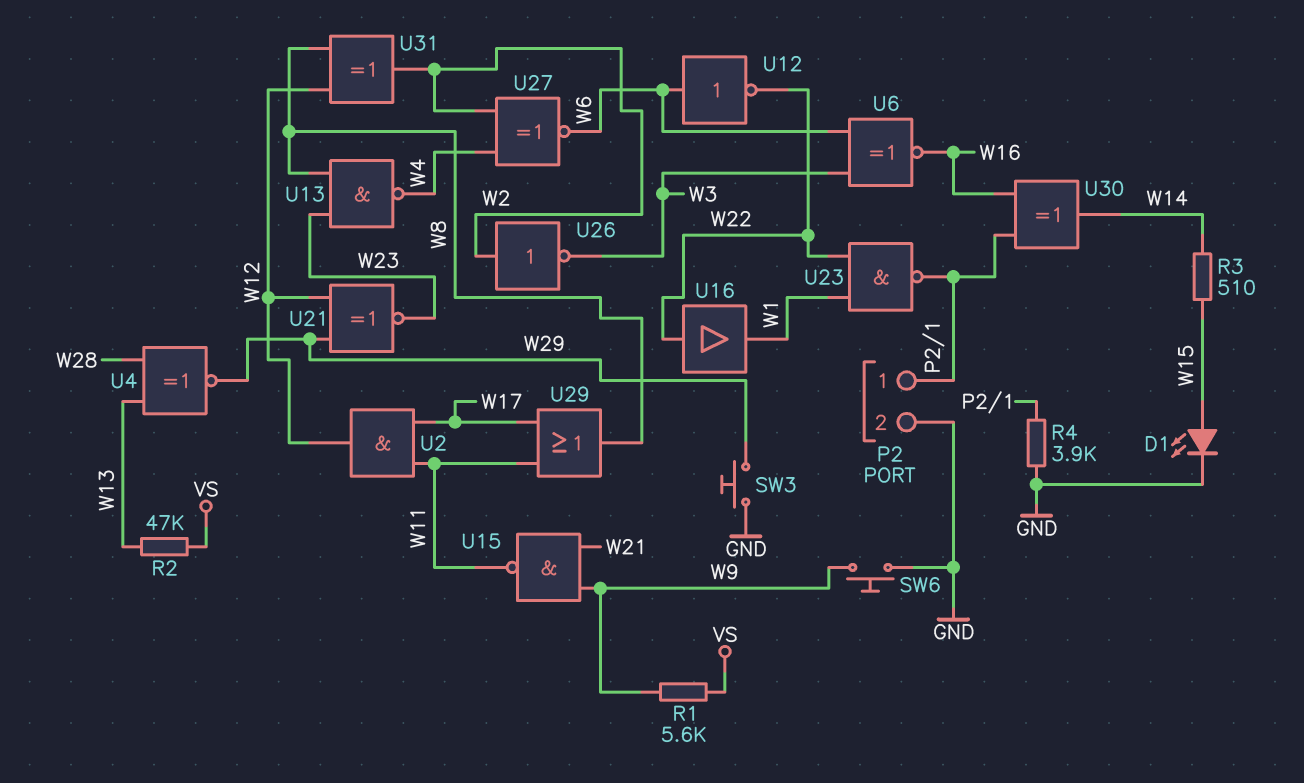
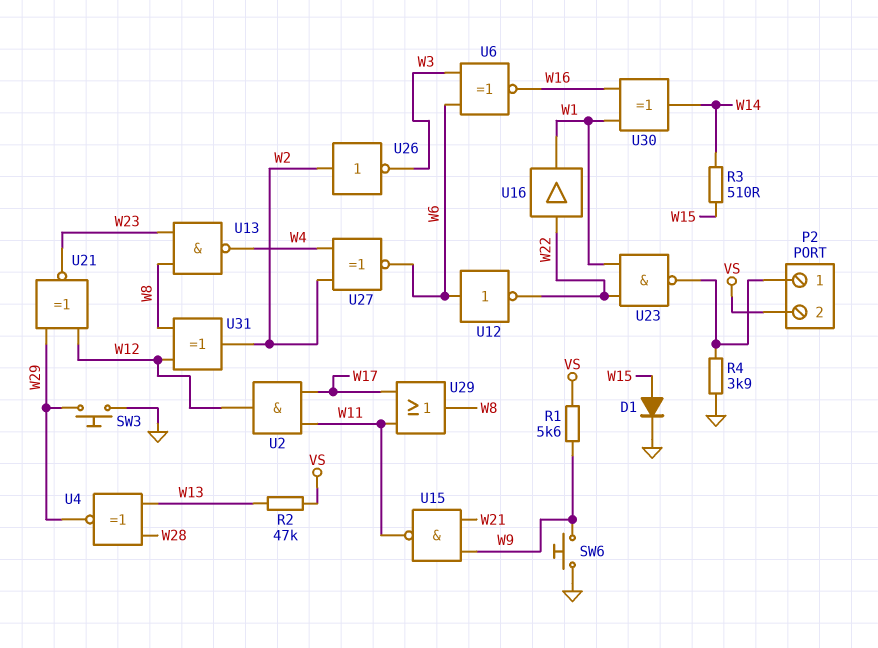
D1: LED (A W15, K GND) -> diode (A W15, K GND)
P2 pin 2: GND -> VS
U30: XOR (in P2/1, in W16, out W14) -> XOR (in W1, in W16, out W14)

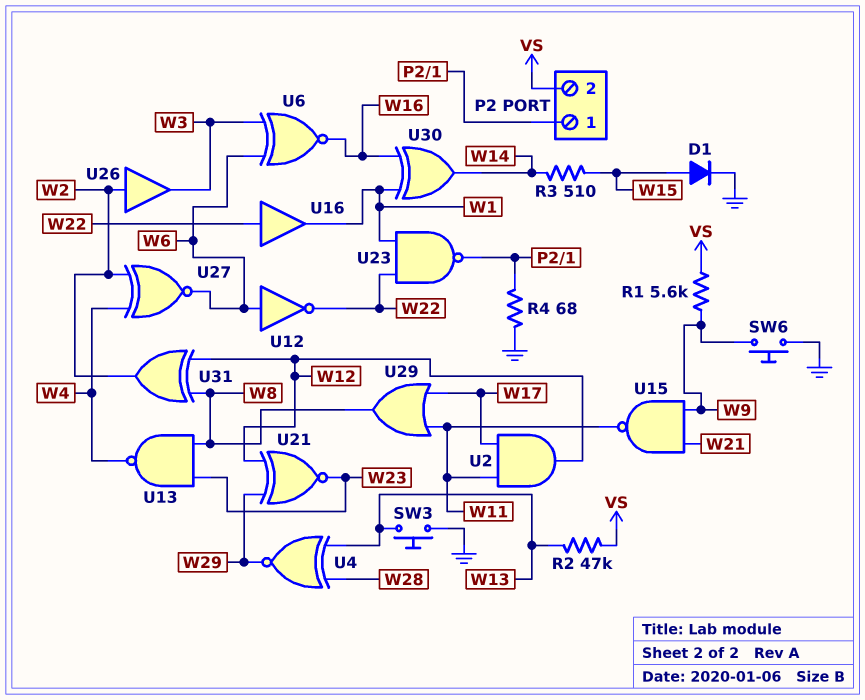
R4: 3.9k (GND, P2/1) -> 68 (GND, P2/1)
SW3: button (GND, W29) -> button (GND, W13)
U26: NOT (in W2, out W3) -> buffer (in W2, out W3)

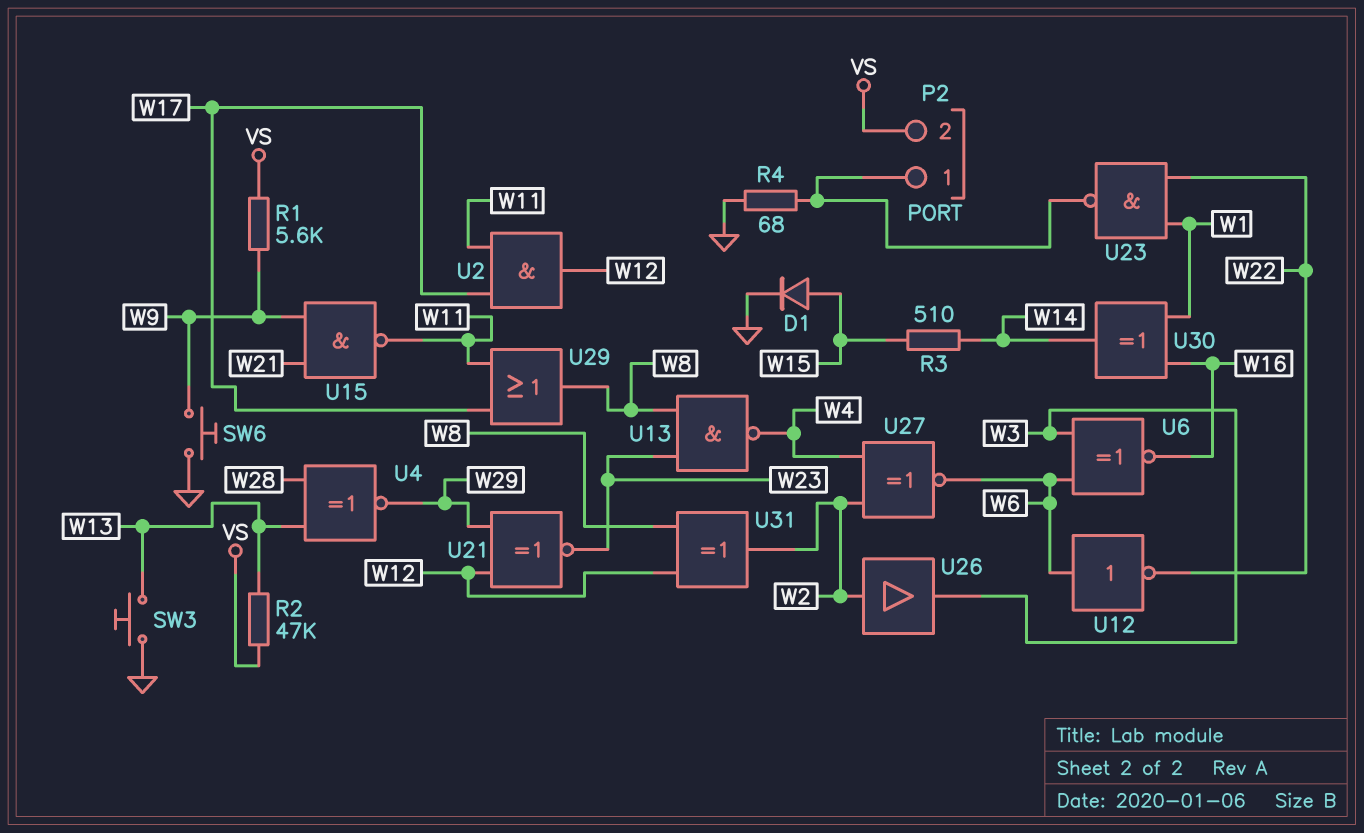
U16: buffer (in W22, out W1) -> none

